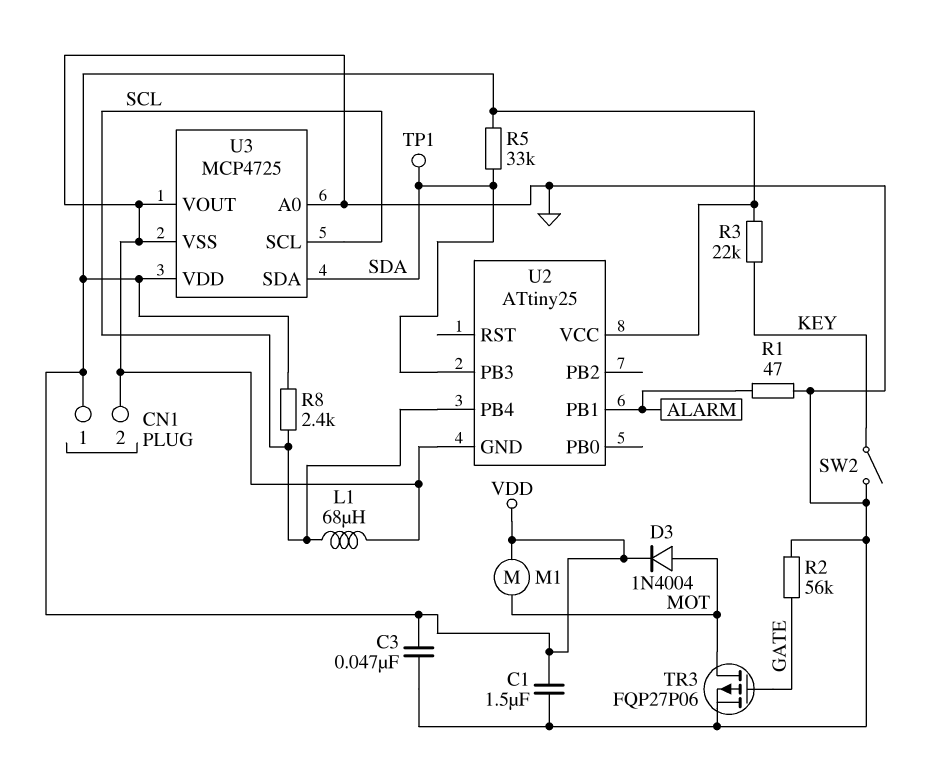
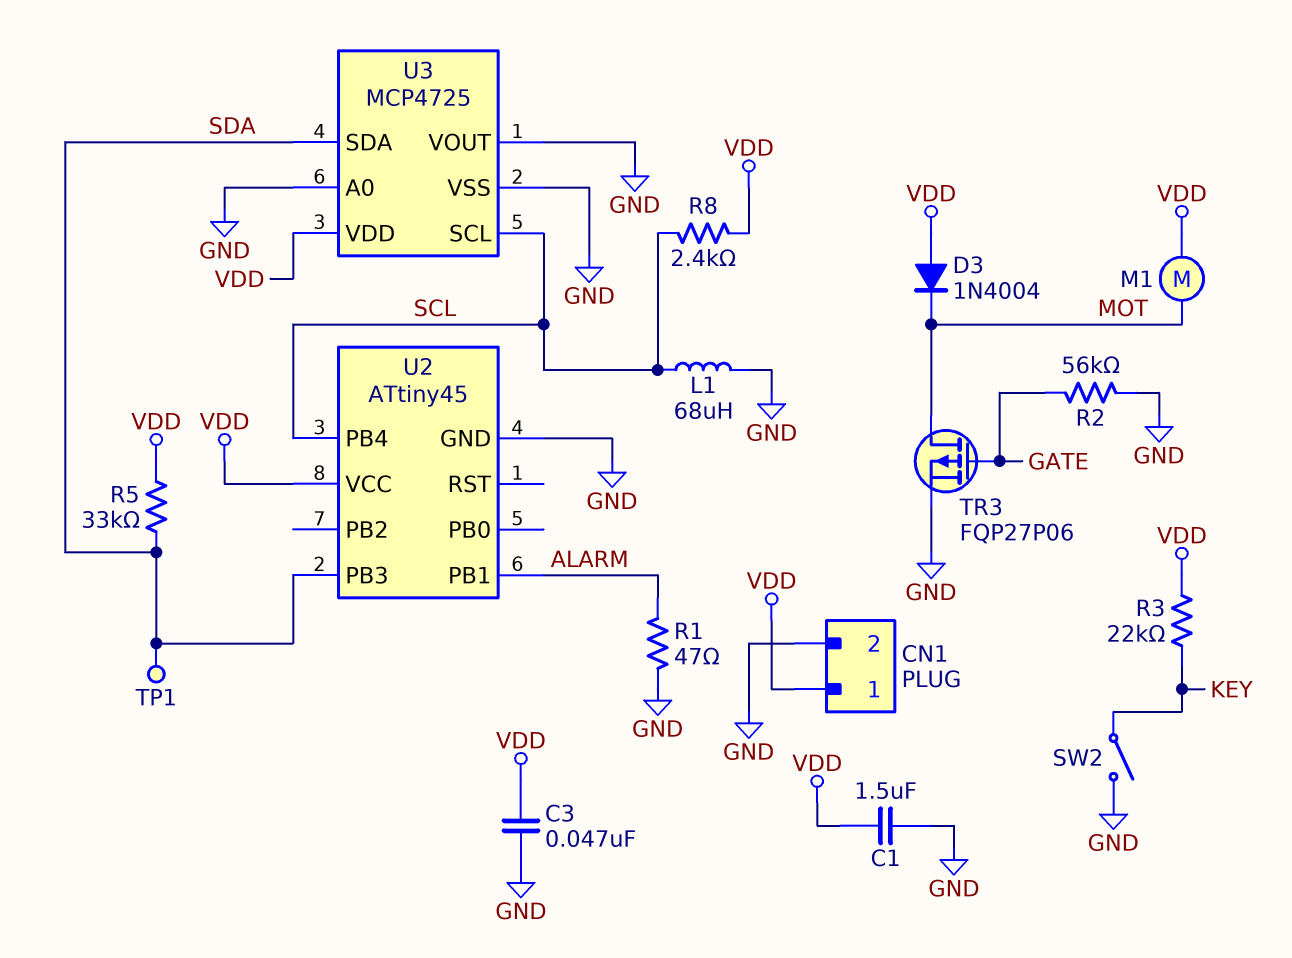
D3: diode 1N4004 (A MOT, K VDD) -> diode 1N4004 (A VDD, K MOT)
U2: ATtiny25 -> ATtiny45

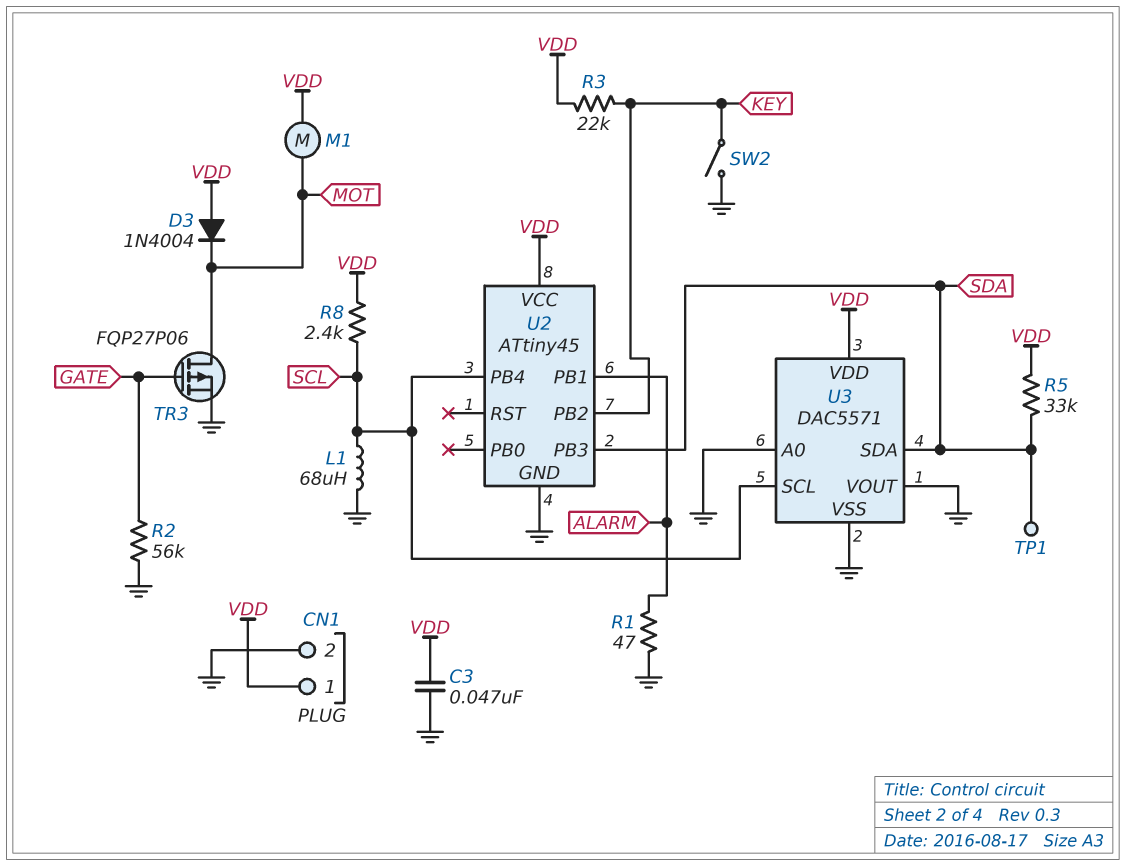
C1: 1.5uF (GND, VDD) -> none
U2 pin PB2: none -> KEY
U3: MCP4725 -> DAC5571

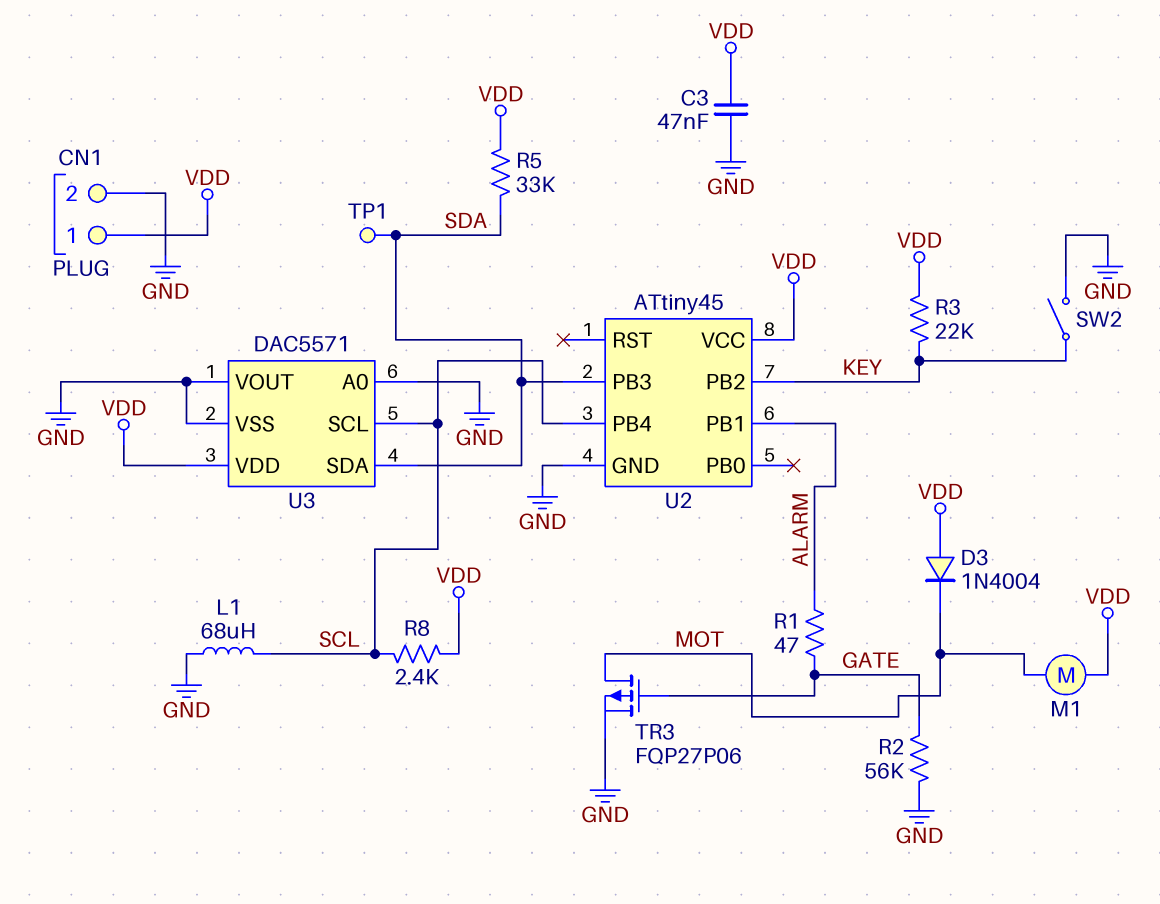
R1: 47 (ALARM, GND) -> 47 (ALARM, GATE)

